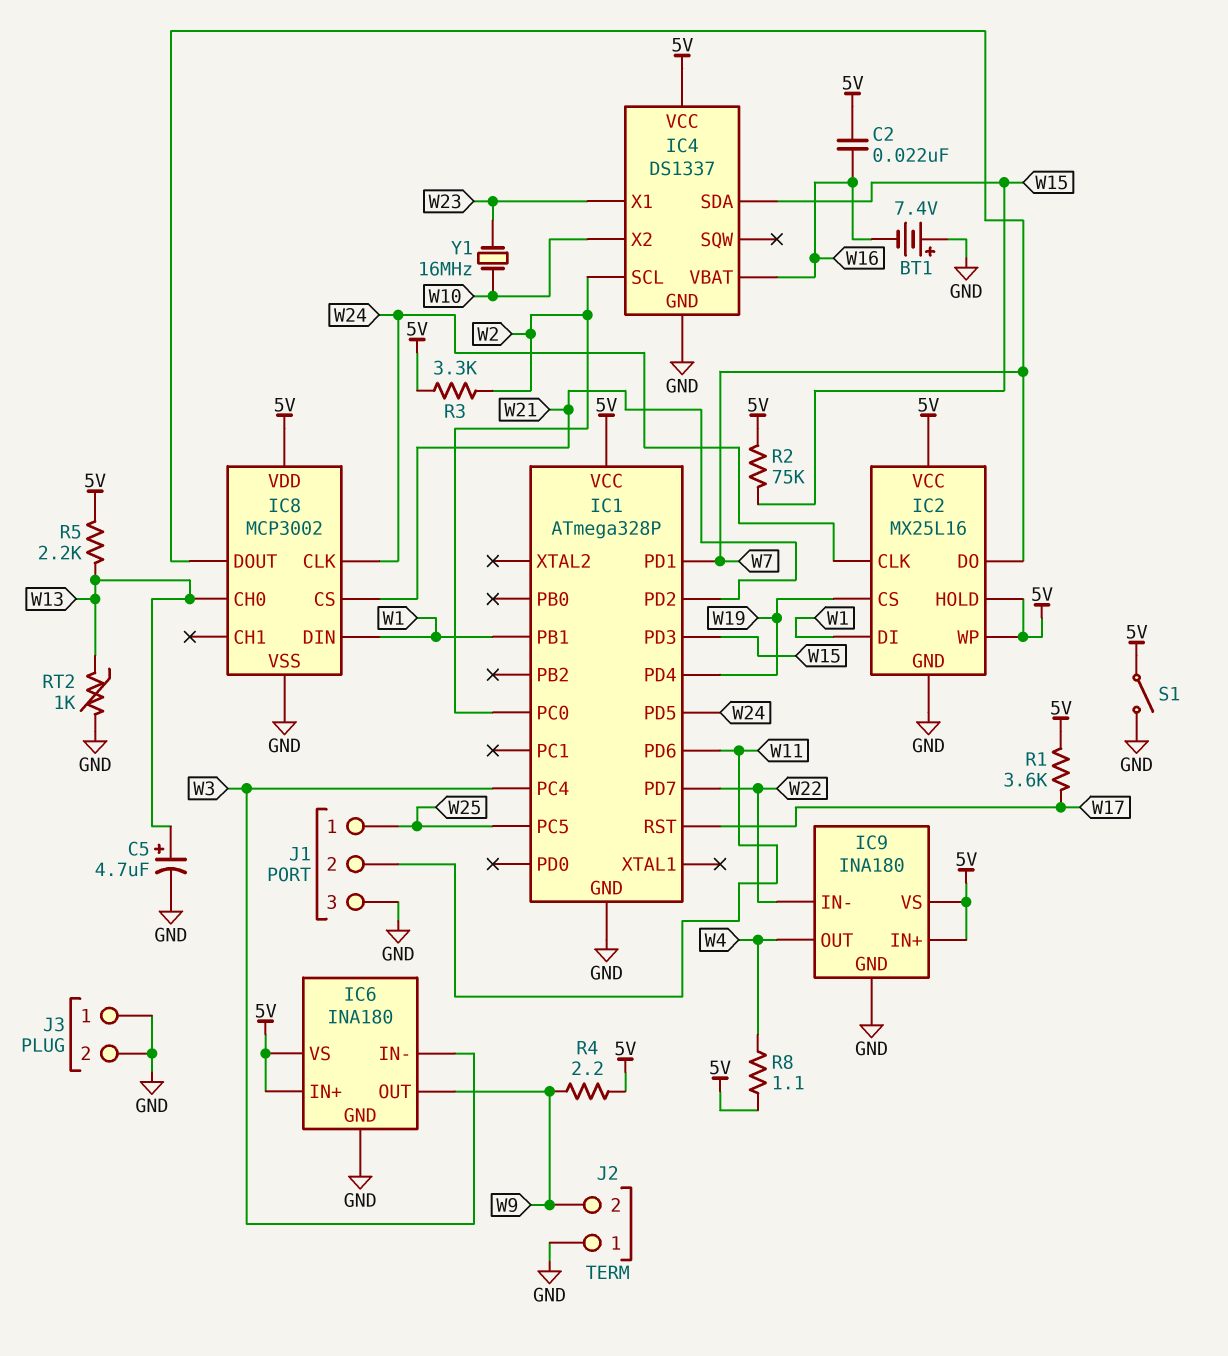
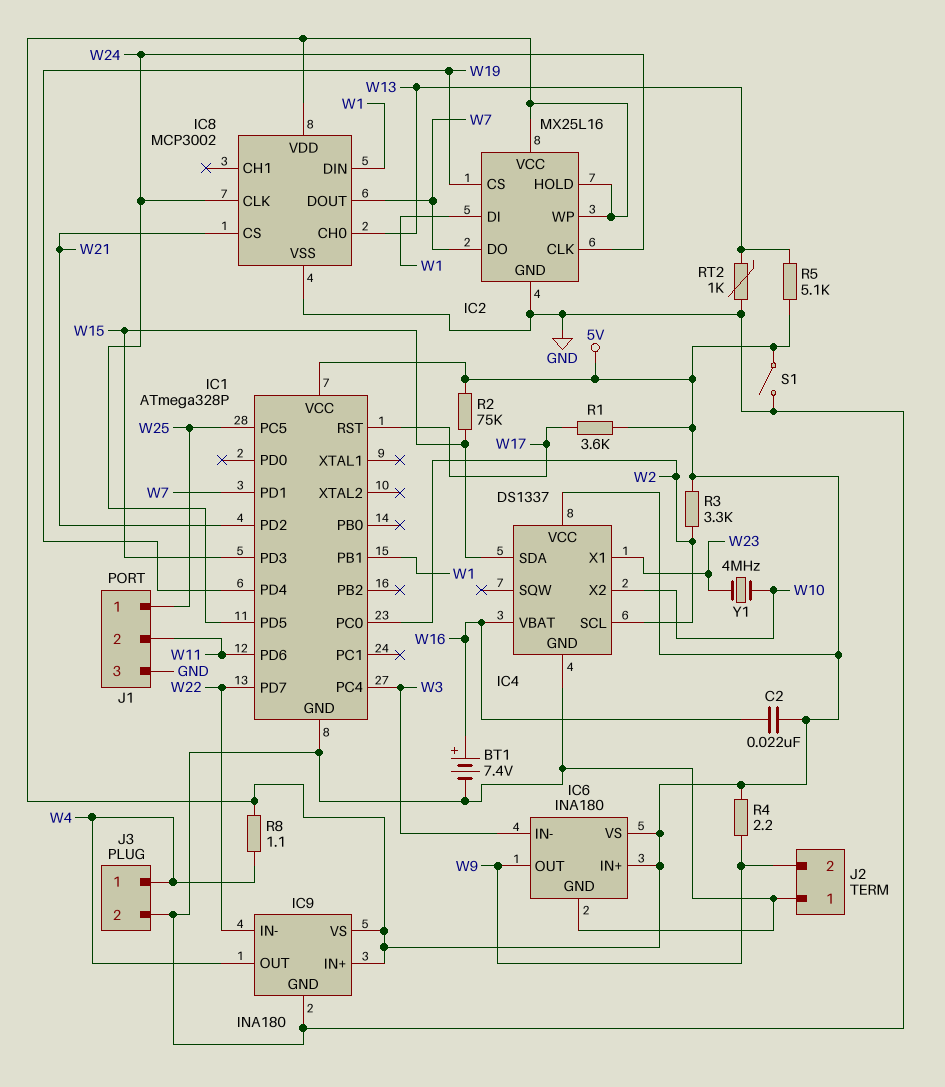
BT1: 7.4V (plus GND, minus W16) -> 7.4V (plus W16, minus GND)
C5: 4.7uF (plus W13, minus GND) -> none
J3 pin 1: GND -> W4
R5: 2.2k (5V, W13) -> 5.1k (5V, W13)
Y1: 16MHz (W10, W23) -> 4MHz (W10, W23)

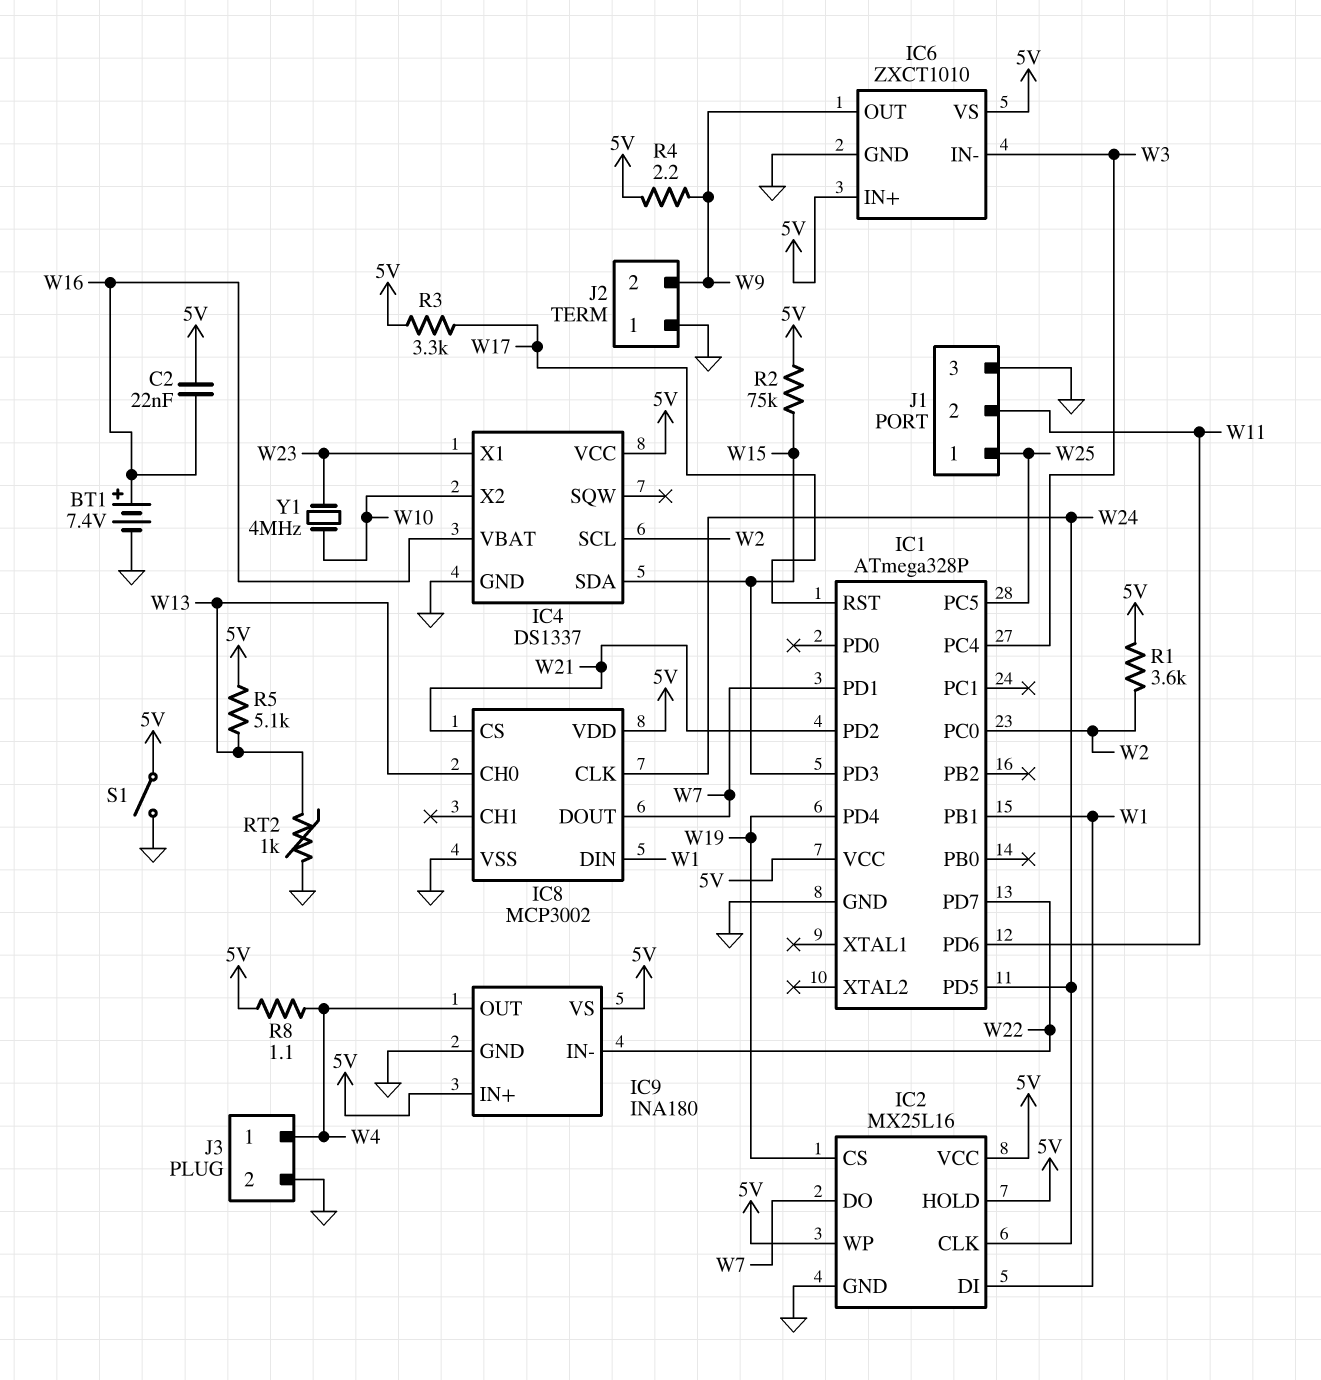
IC6: INA180 -> ZXCT1010
R1: 3.6k (5V, W17) -> 3.6k (5V, W2)
R3: 3.3k (5V, W2) -> 3.3k (5V, W17)

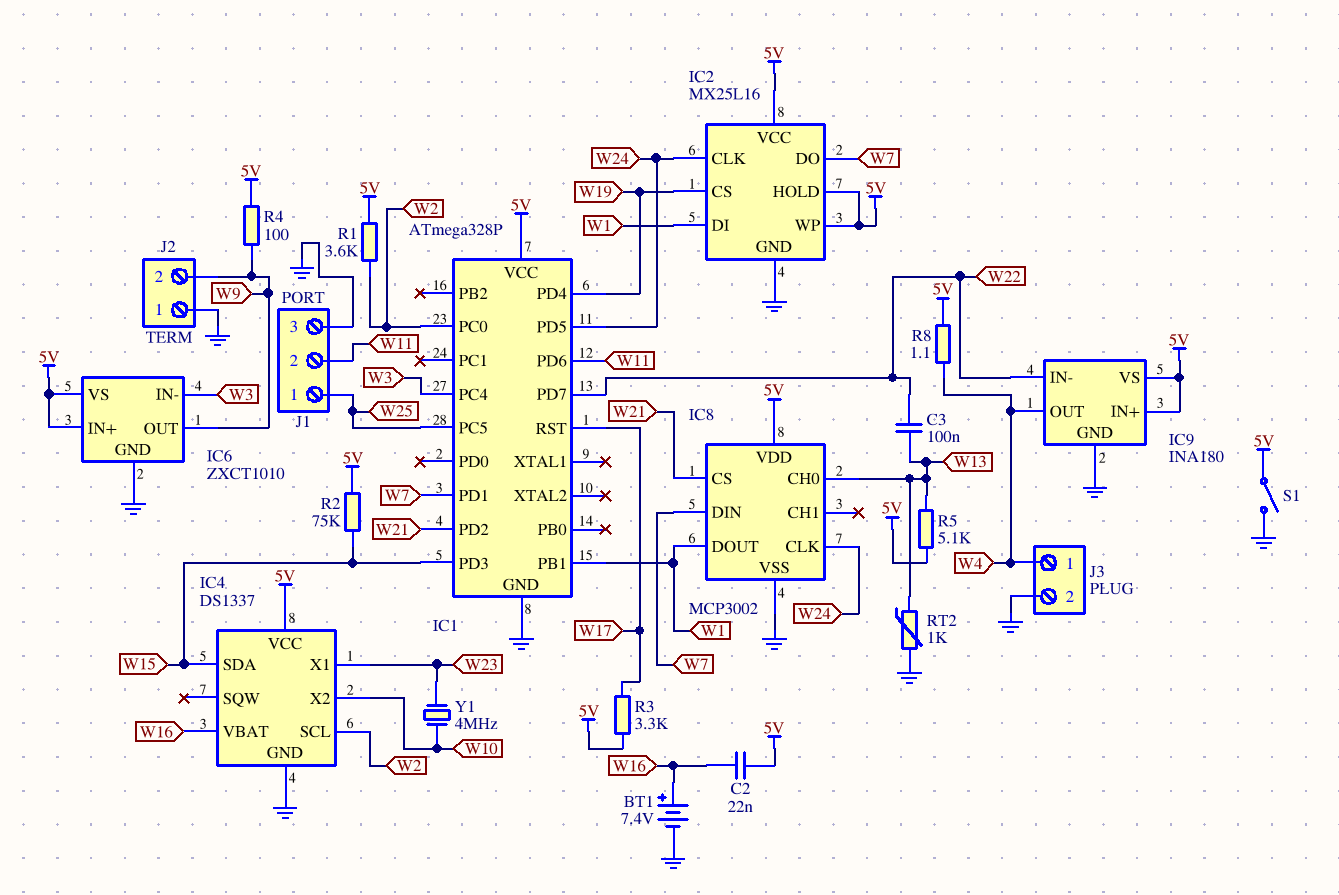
C3: none -> 100nF (W13, W22)
IC8 pin DIN: W1 -> W7
IC8 pin DOUT: W7 -> W1
R4: 2.2 (5V, W9) -> 100 (5V, W9)

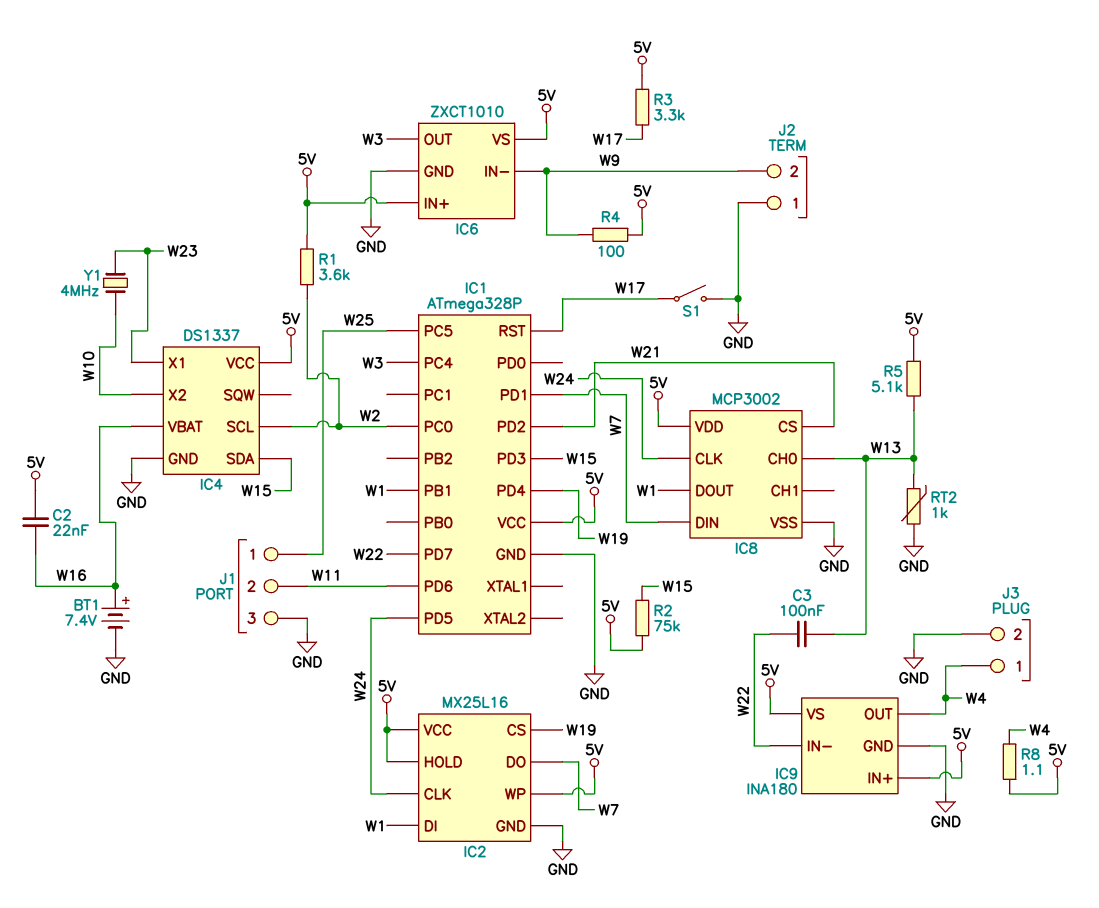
IC6 pin IN-: W3 -> W9
IC6 pin OUT: W9 -> W3
S1: switch (5V, GND) -> switch (GND, W17)

